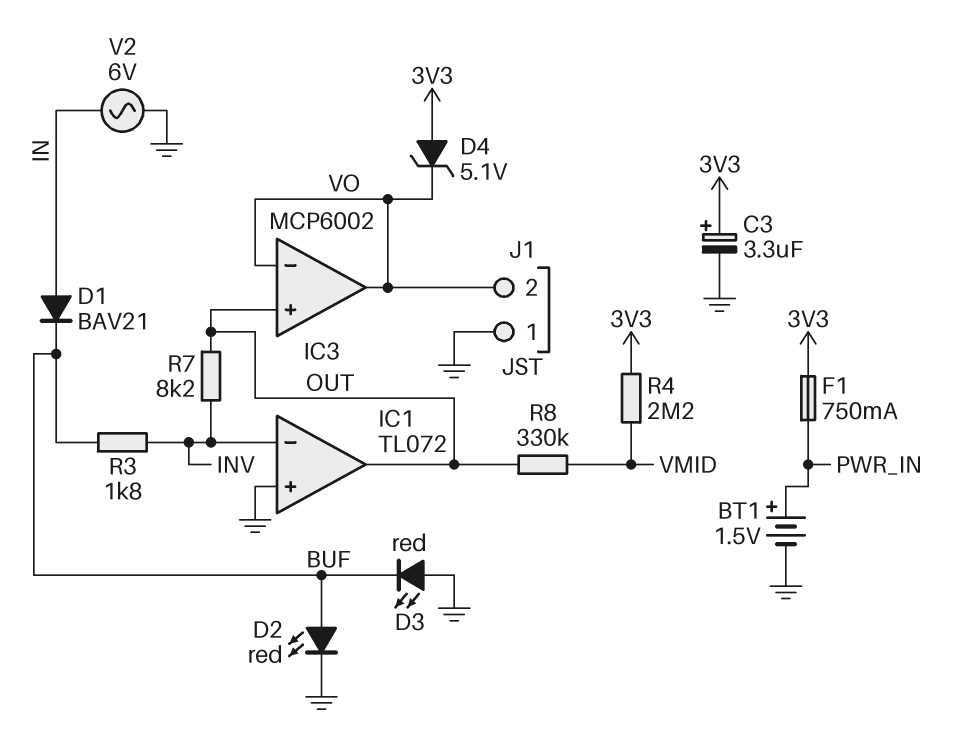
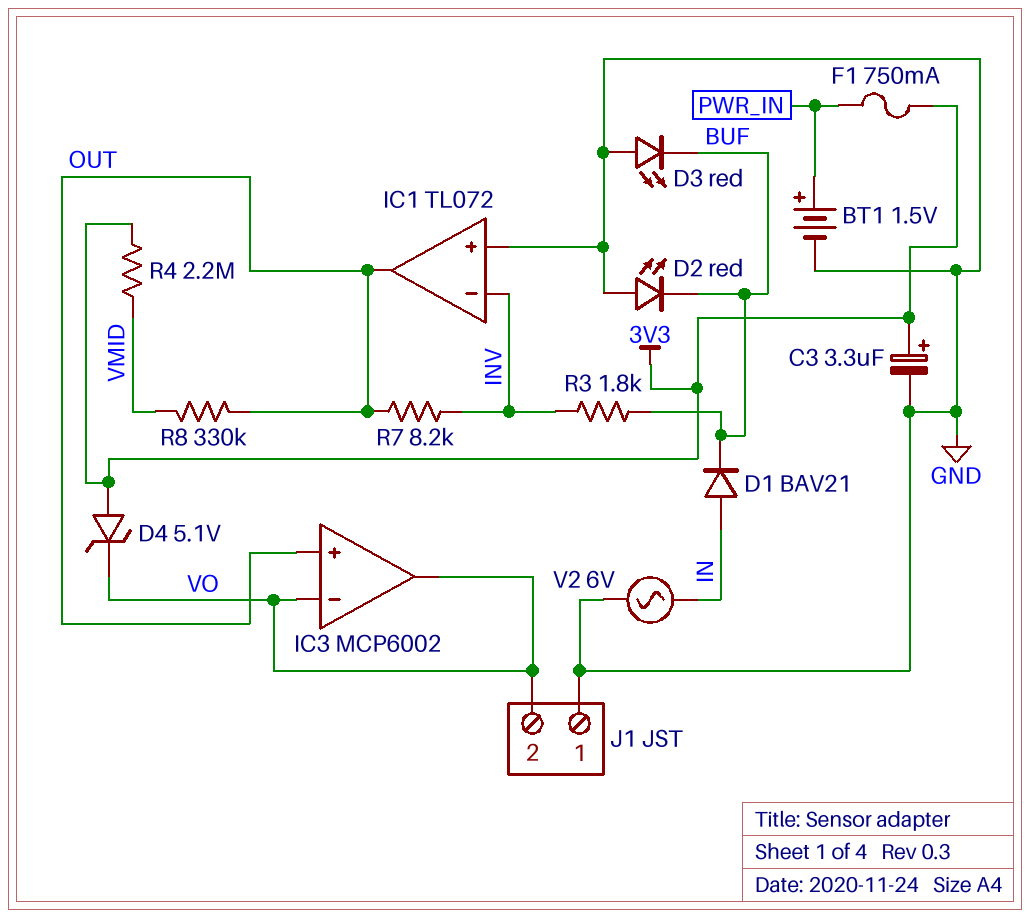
D2: LED red (A BUF, K GND) -> LED red (A GND, K BUF)

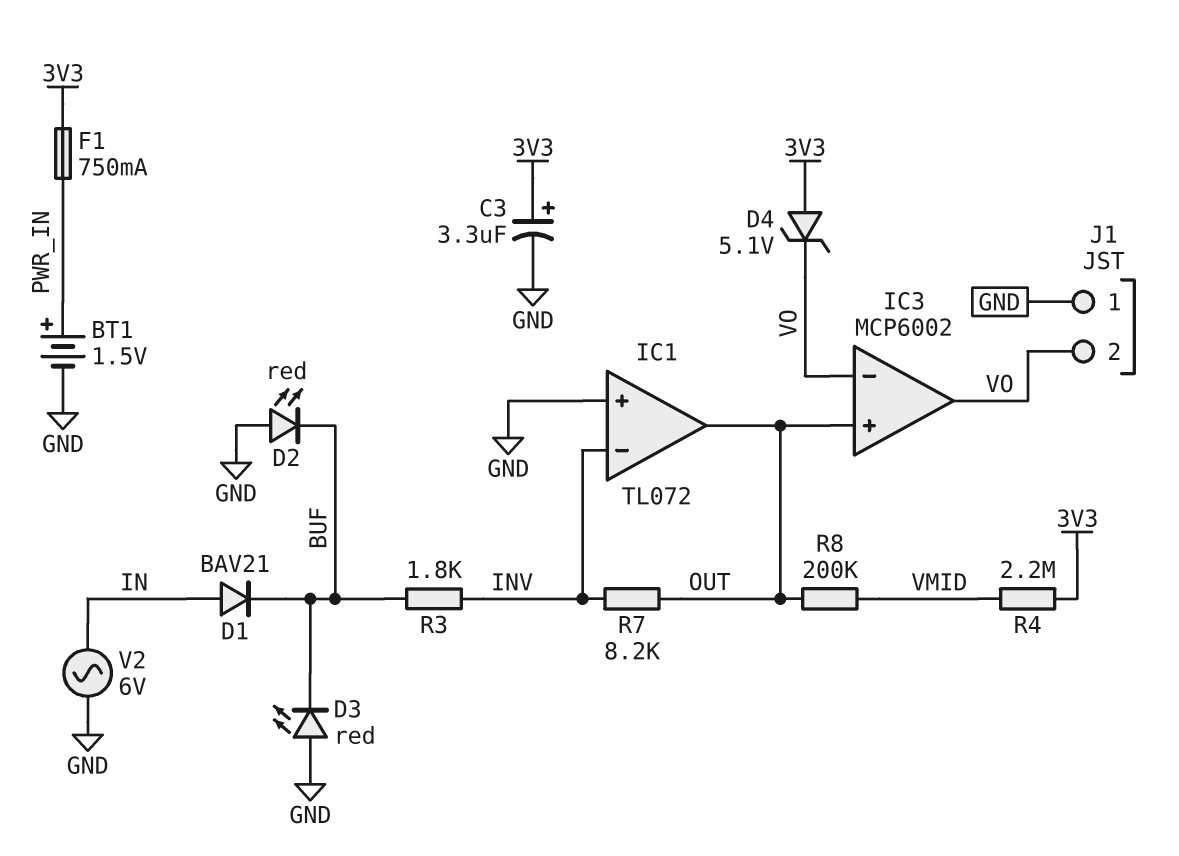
R8: 330k (OUT, VMID) -> 200k (OUT, VMID)

